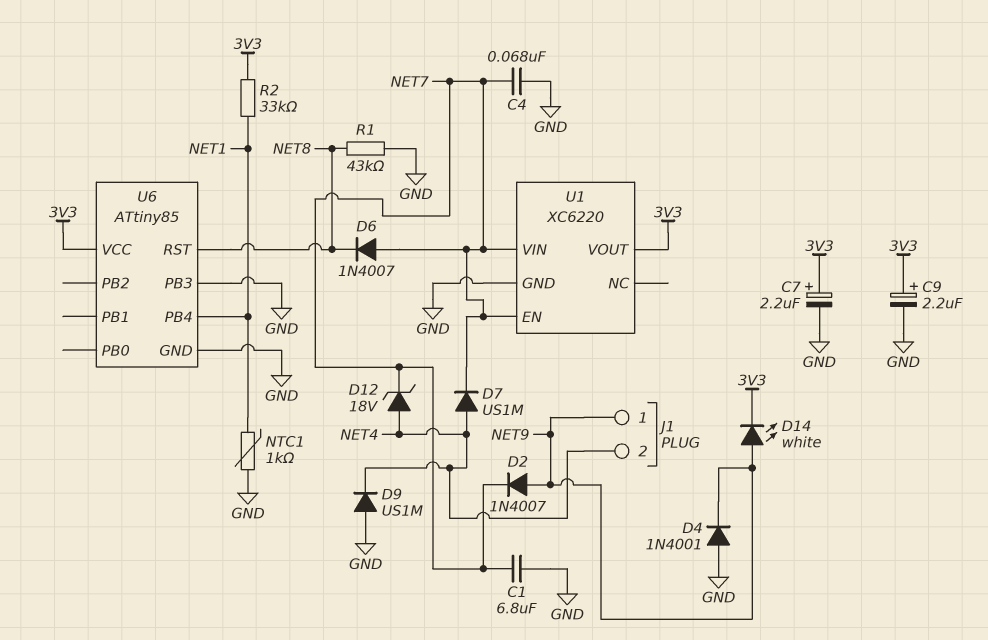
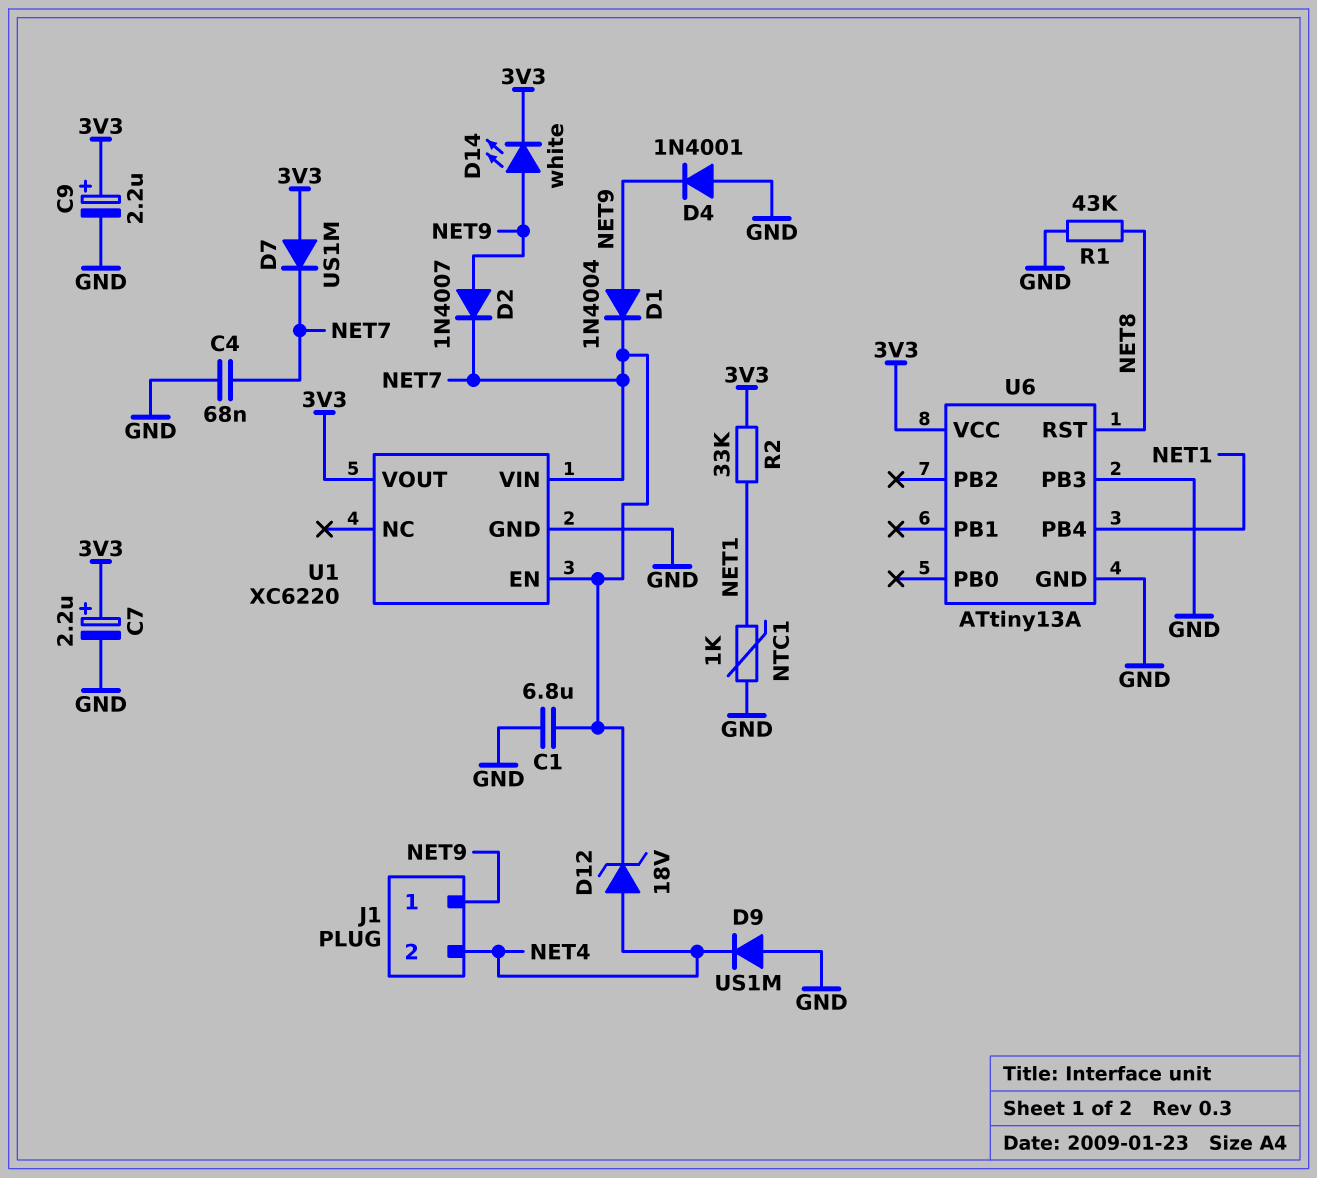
D1: none -> diode 1N4004 (A NET9, K NET7)
D6: diode 1N4007 (A NET7, K NET8) -> none
D7: diode US1M (A NET4, K NET7) -> diode US1M (A 3V3, K NET7)
U6: ATtiny85 -> ATtiny13A

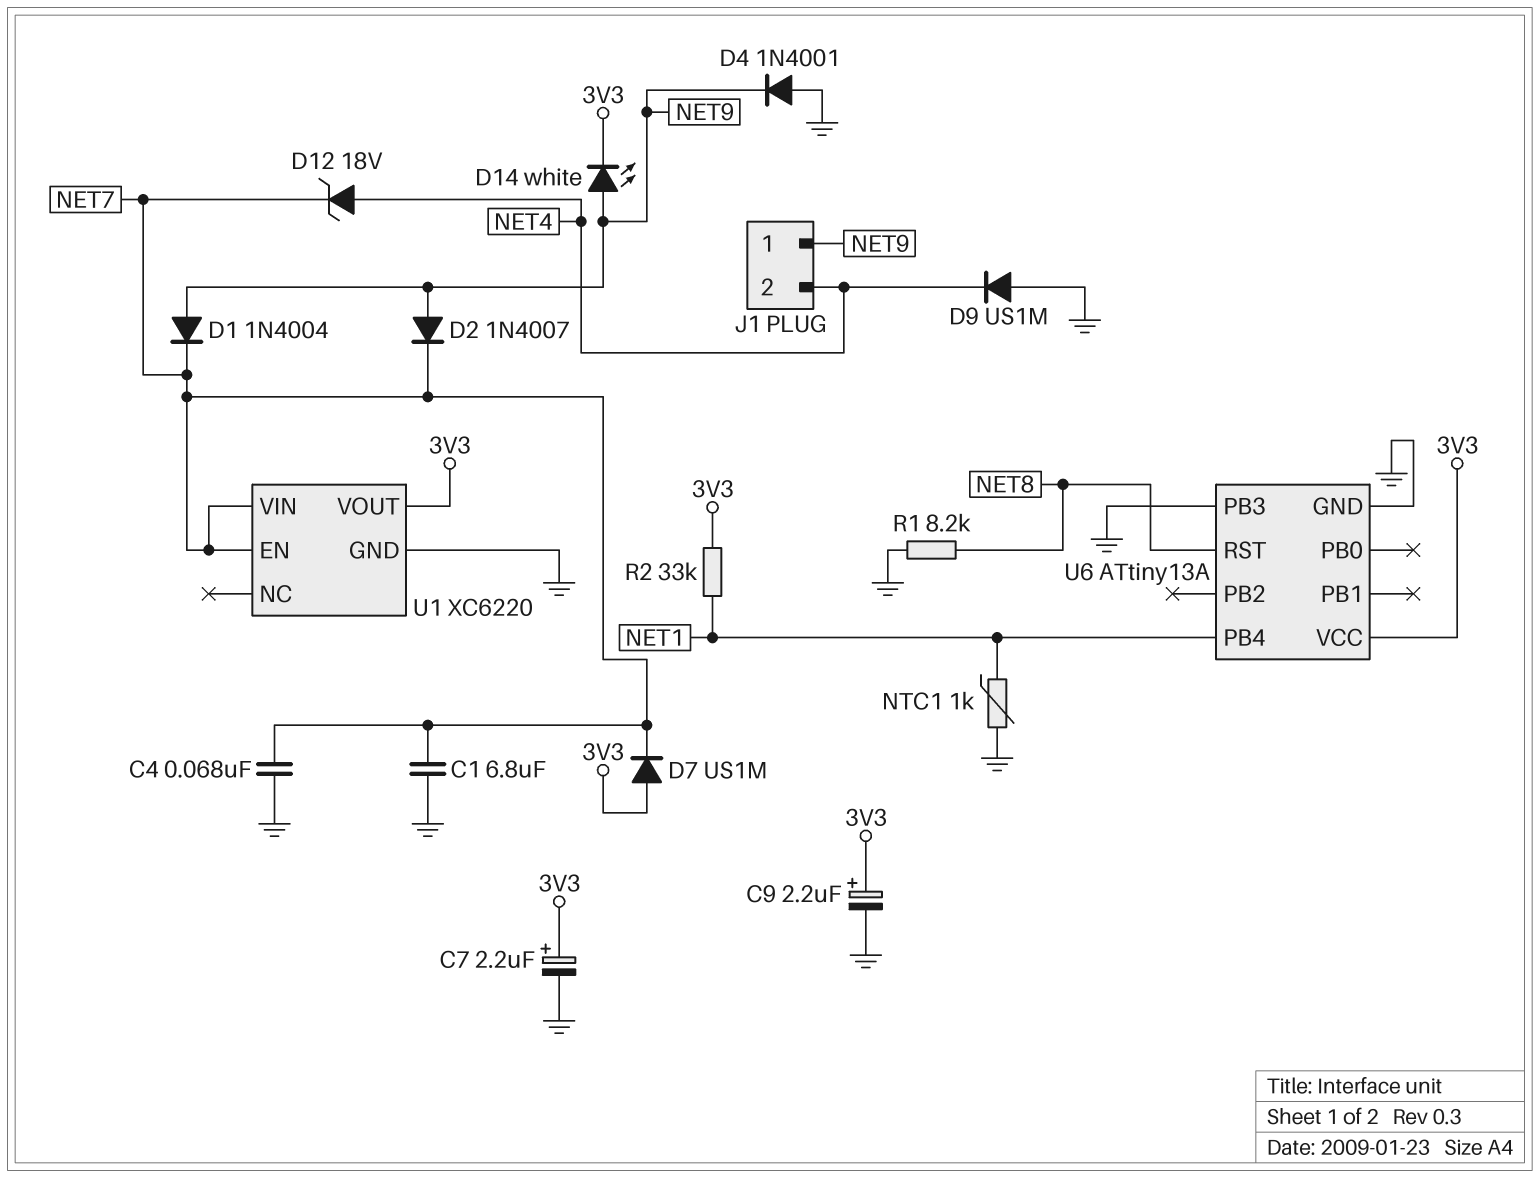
R1: 43k (GND, NET8) -> 8.2k (GND, NET8)

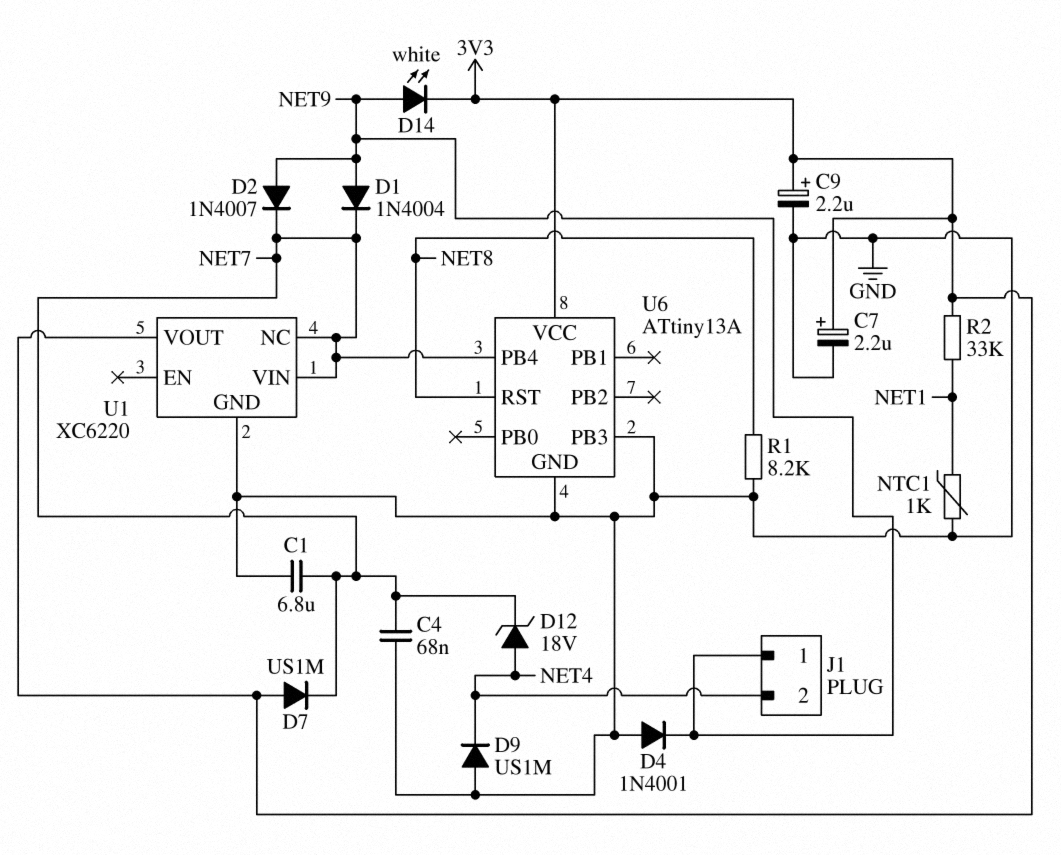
U1 pin EN: NET7 -> none
U1 pin NC: none -> NET7
U6 pin PB4: NET1 -> NET7

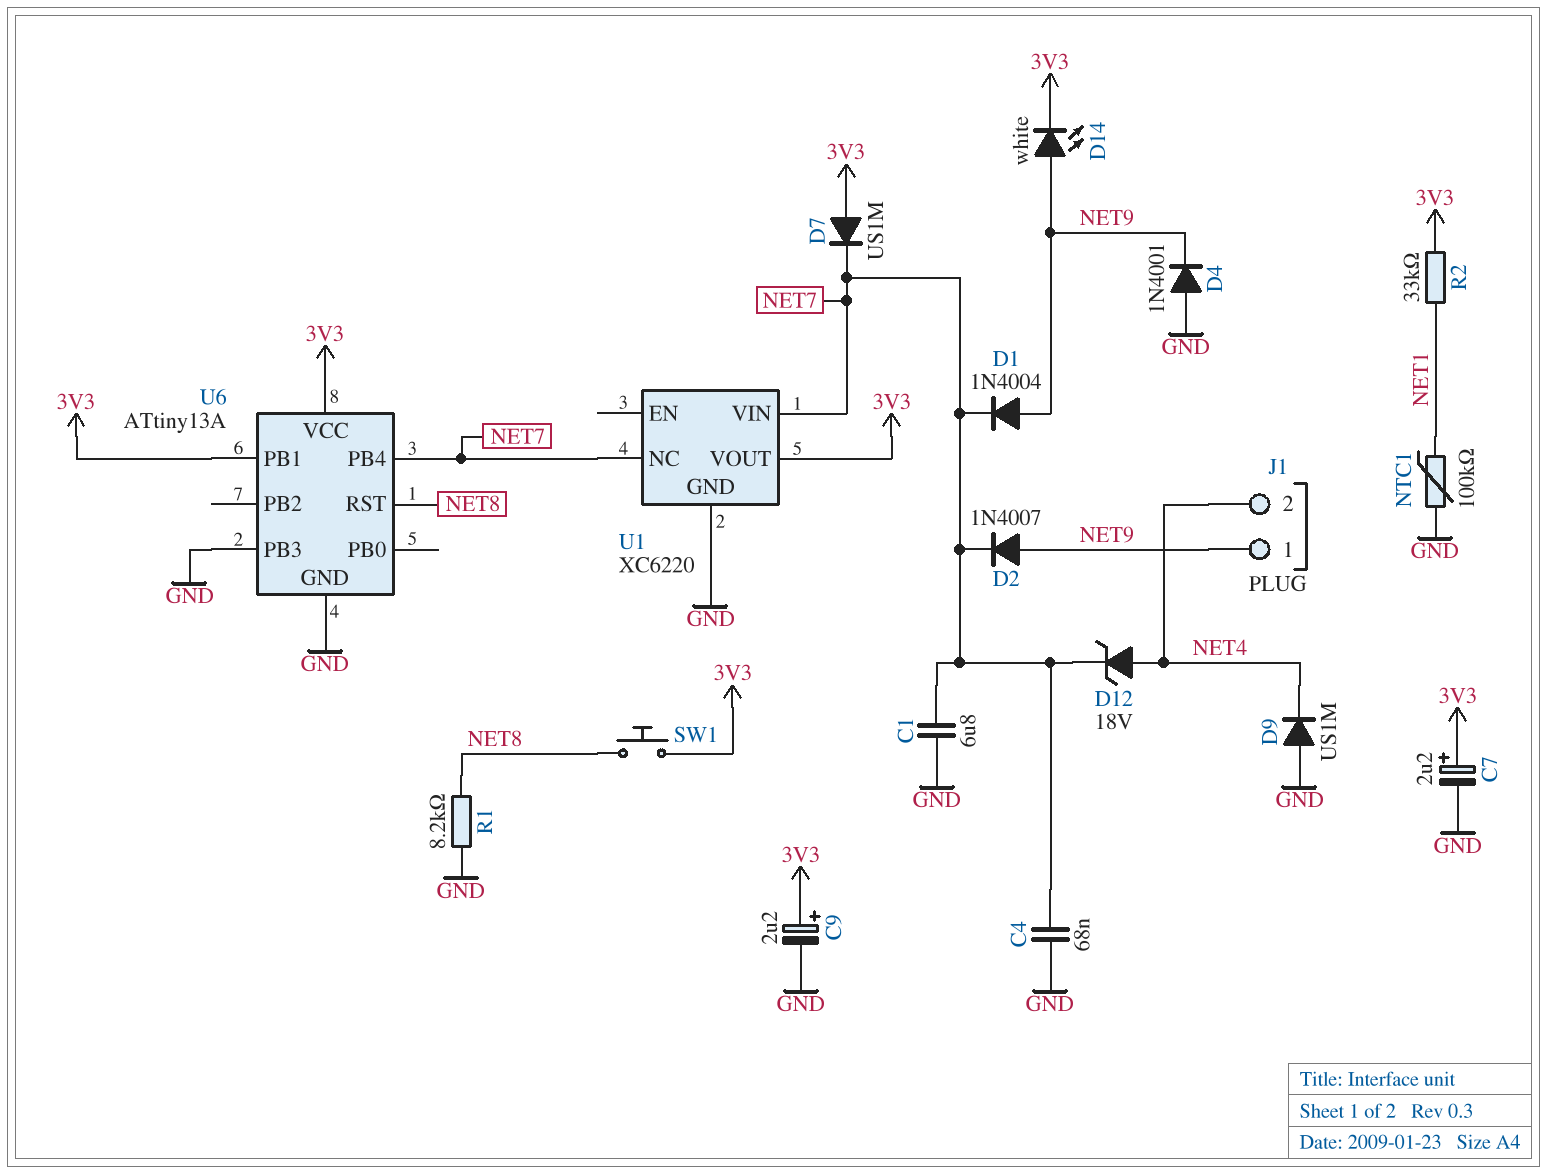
NTC1: 1k (GND, NET1) -> 100k (GND, NET1)
SW1: none -> button (3V3, NET8)
U6 pin PB1: none -> 3V3

